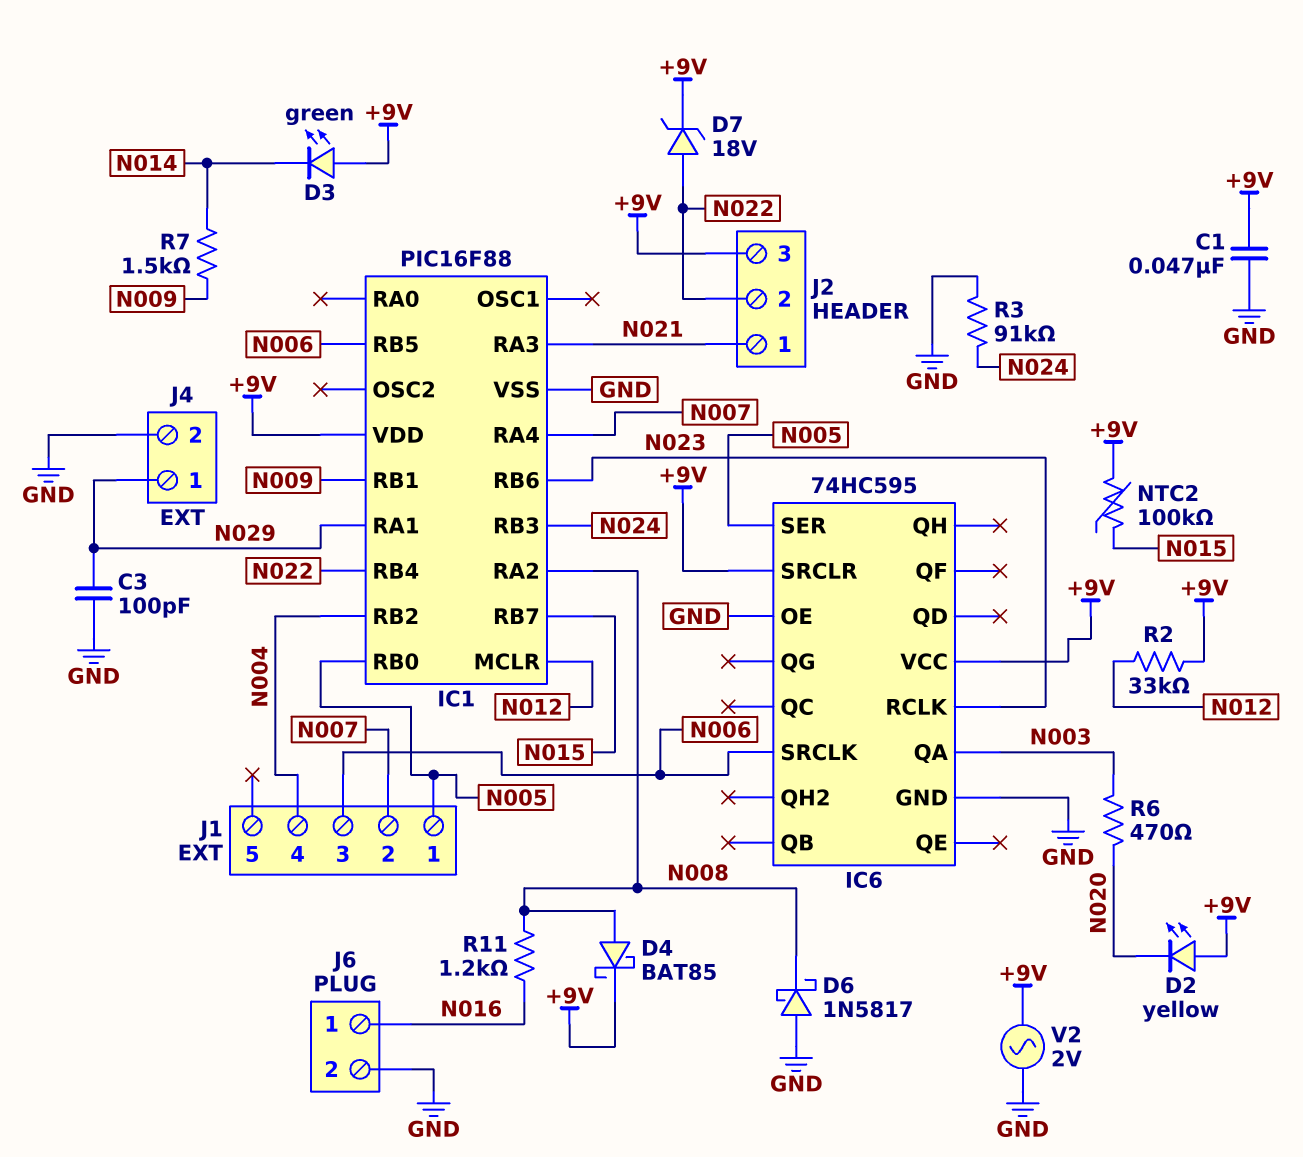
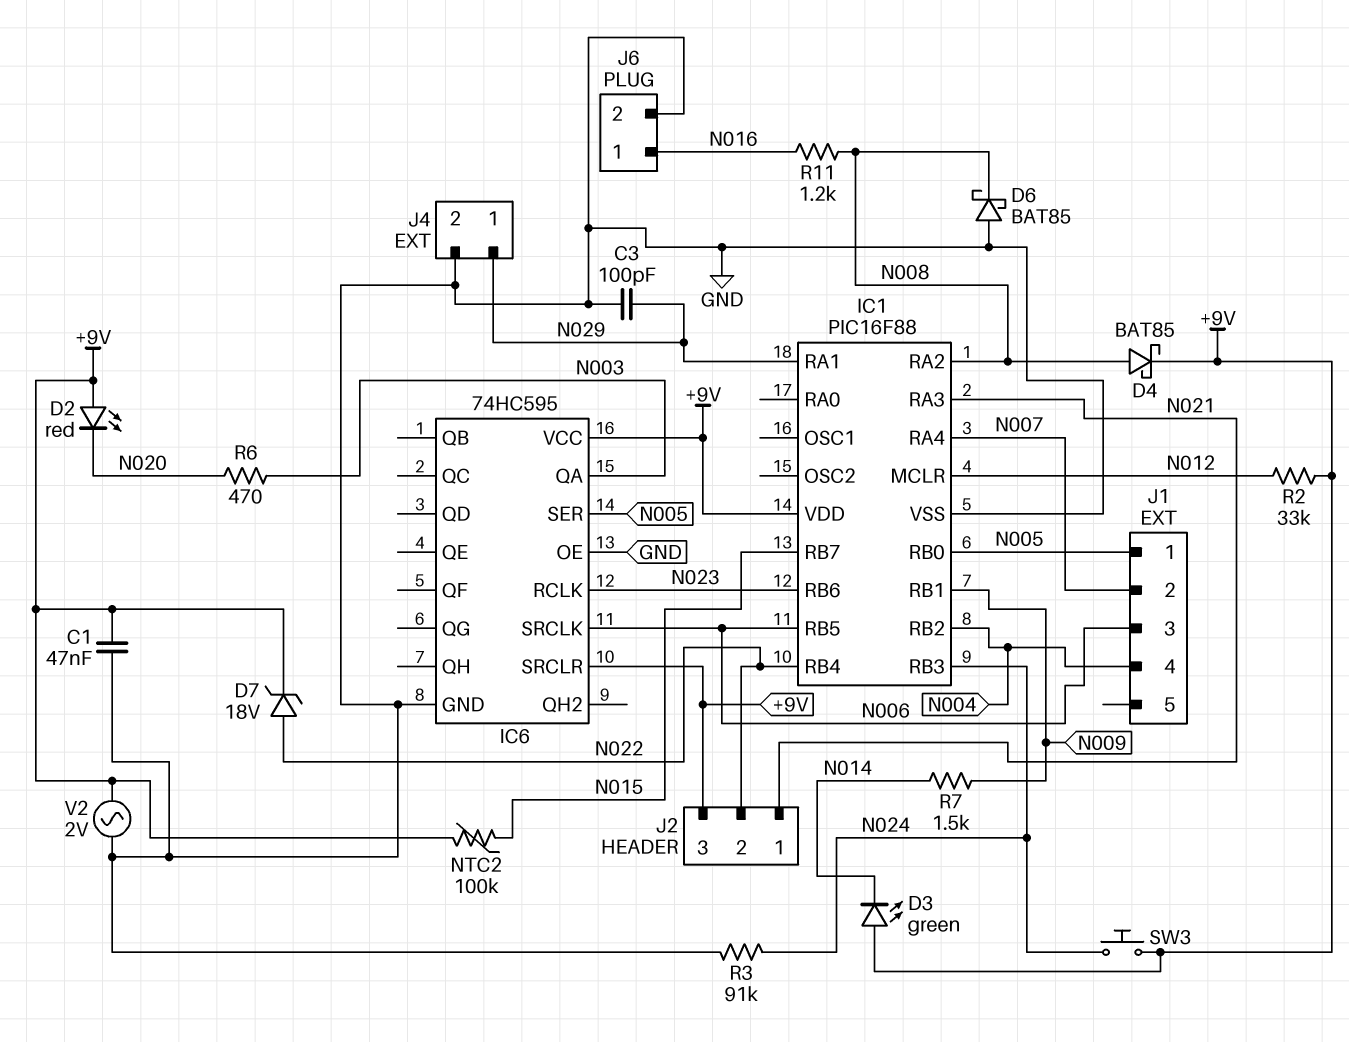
D2: LED yellow (A +9V, K N020) -> LED red (A +9V, K N020)
D6: schottky 1N5817 (A GND, K N008) -> schottky BAT85 (A GND, K N008)
SW3: none -> button (+9V, N024)

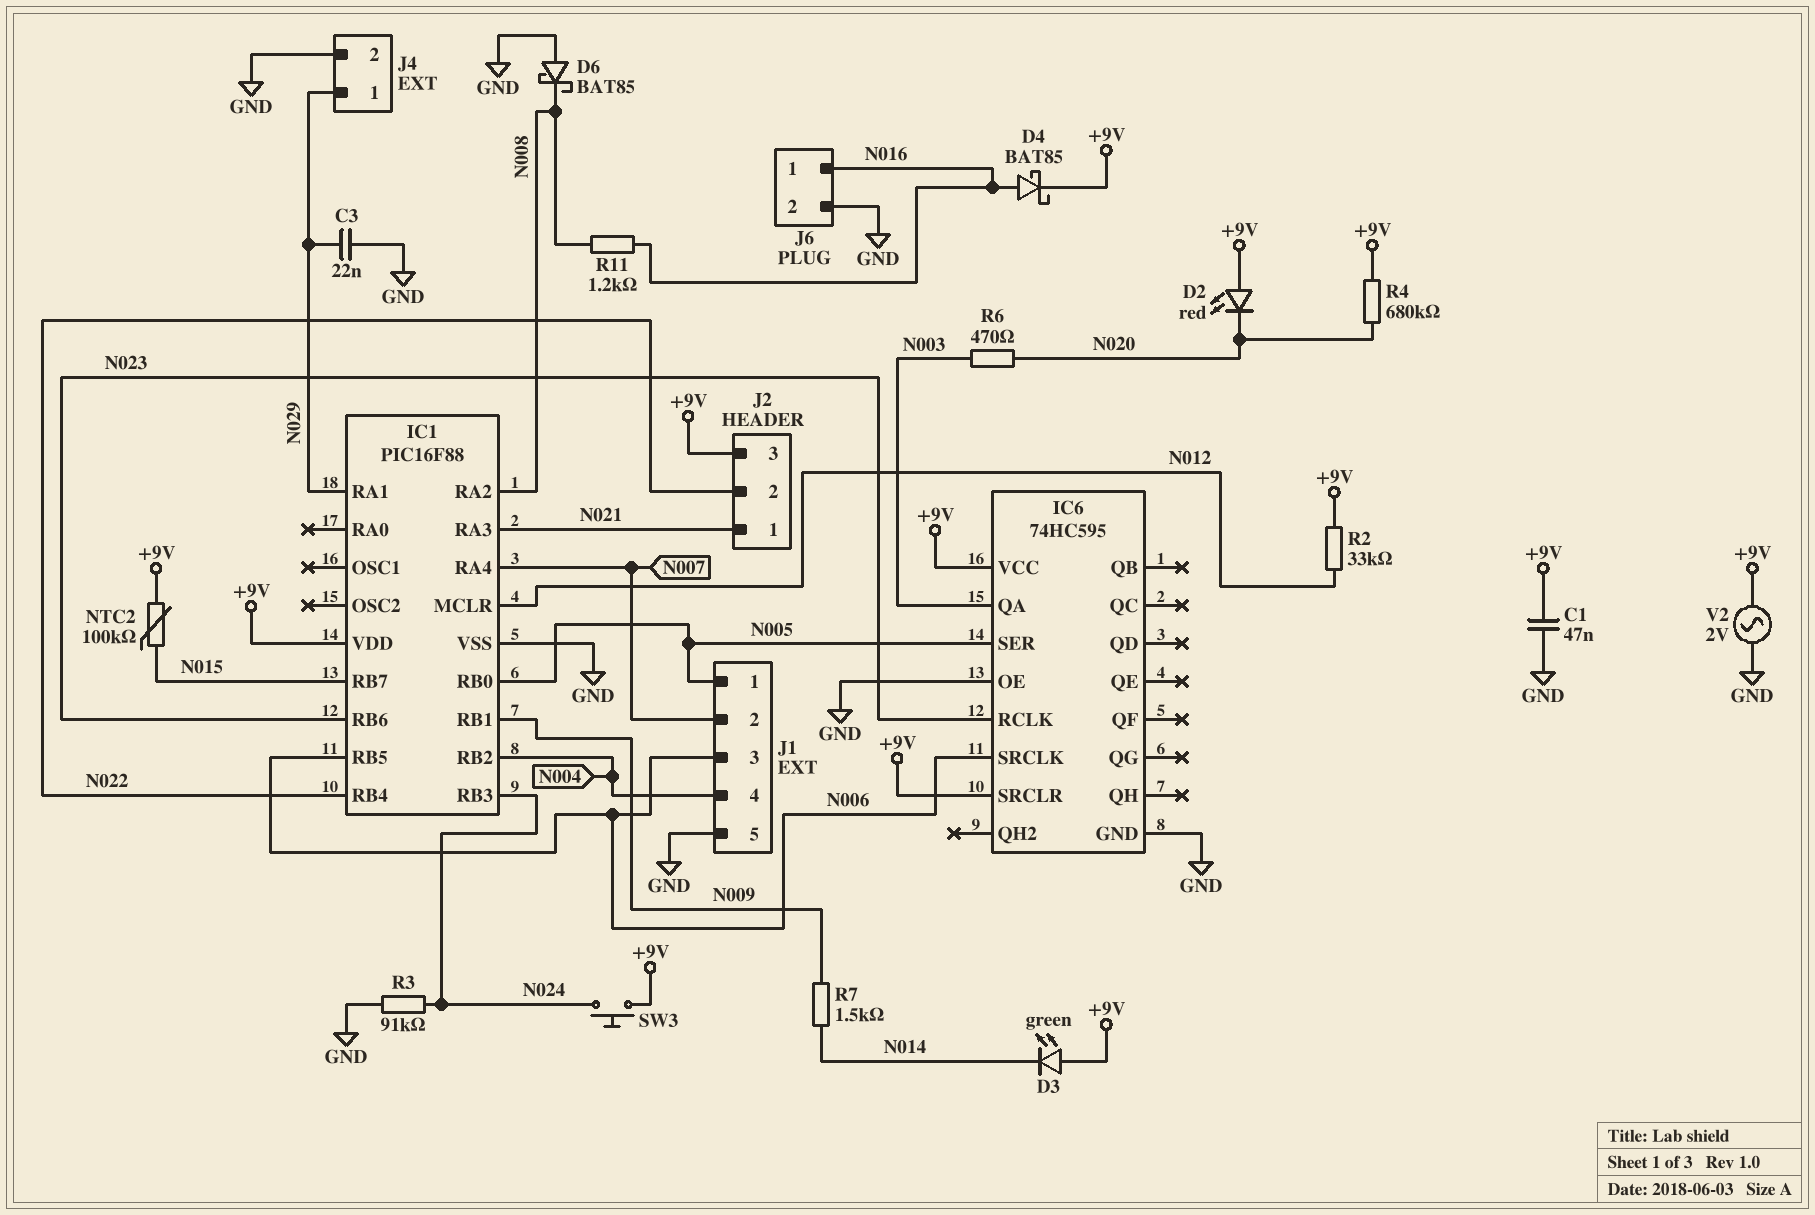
C3: 100pF (GND, N029) -> 22nF (GND, N029)
D4: schottky BAT85 (A N008, K +9V) -> schottky BAT85 (A N016, K +9V)
D7: zener 18V (A N022, K +9V) -> none
J1 pin 5: none -> GND
R4: none -> 680k (+9V, N020)

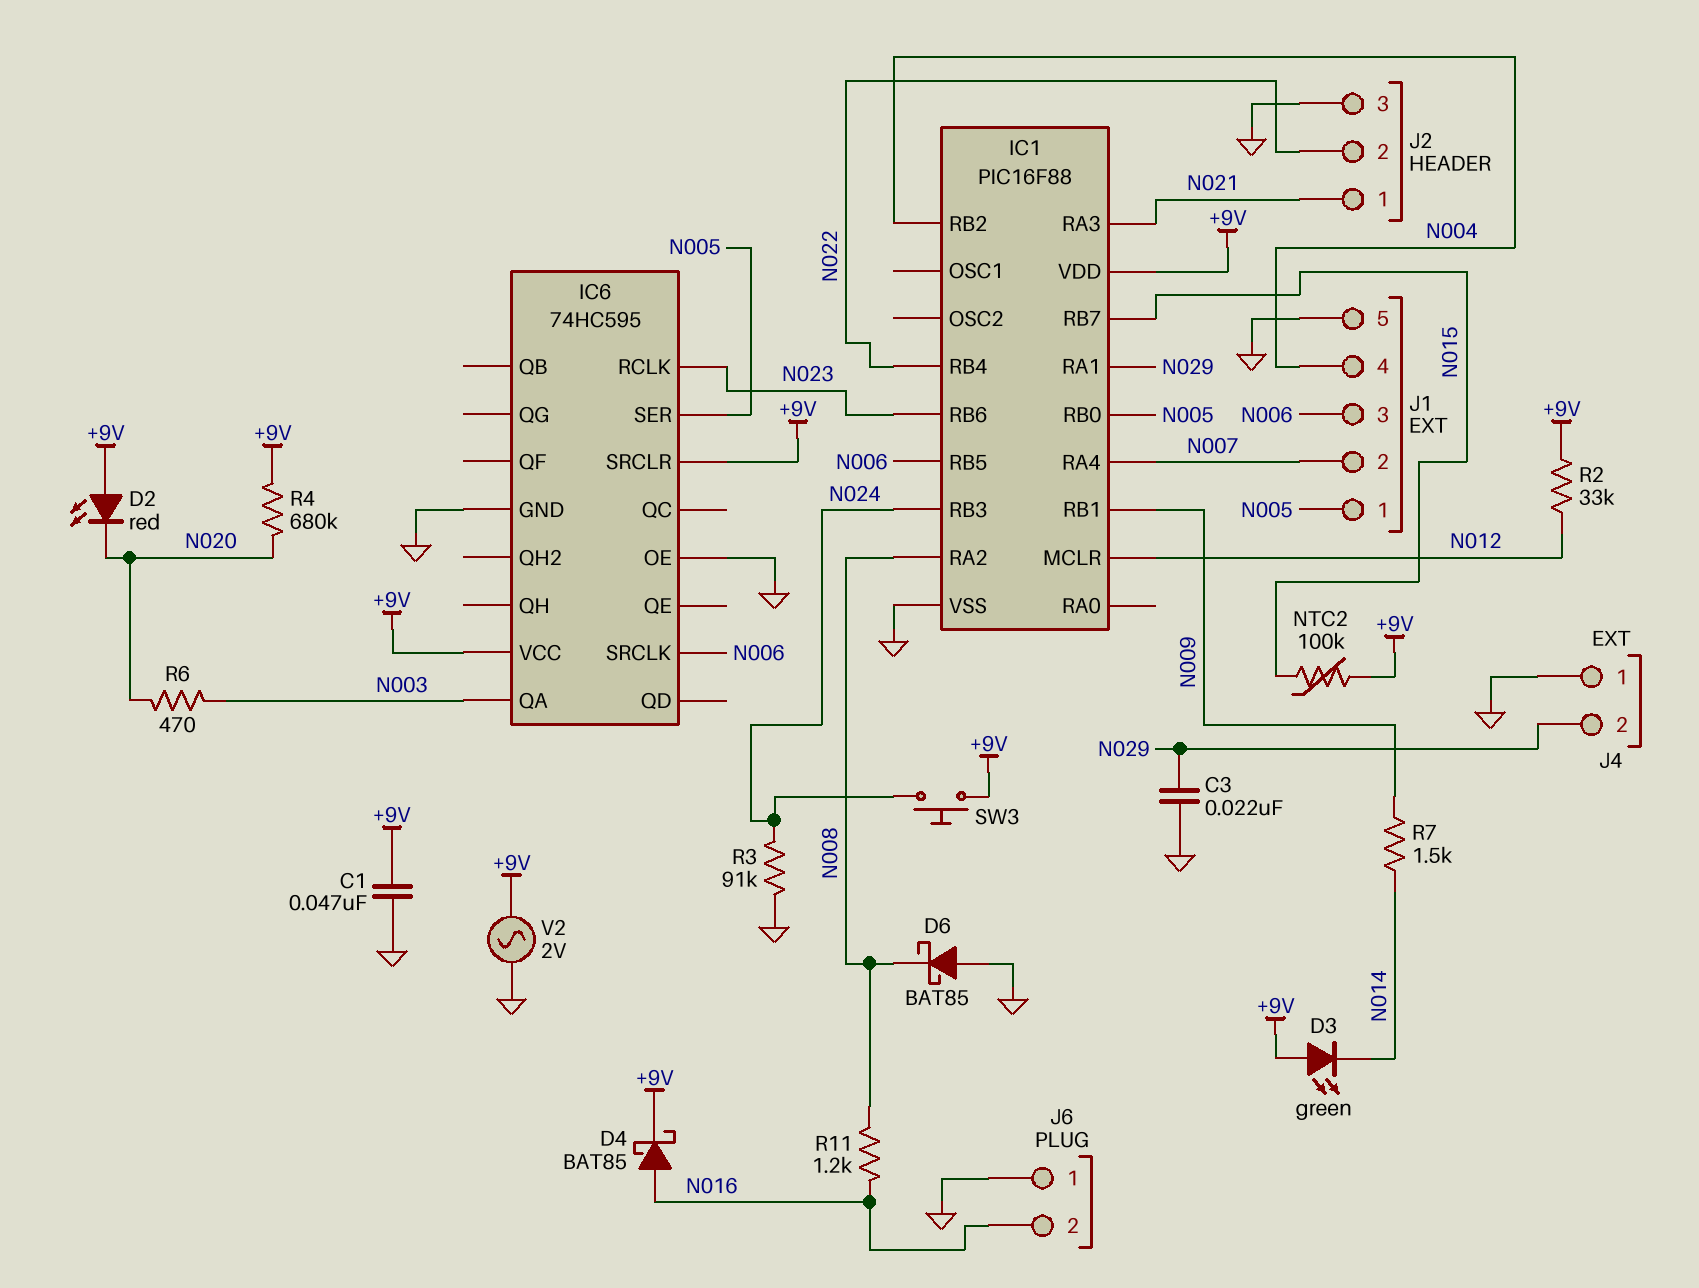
J2 pin 3: +9V -> GND
J4 pin 1: N029 -> GND
J4 pin 2: GND -> N029
J6 pin 1: N016 -> GND
J6 pin 2: GND -> N016

